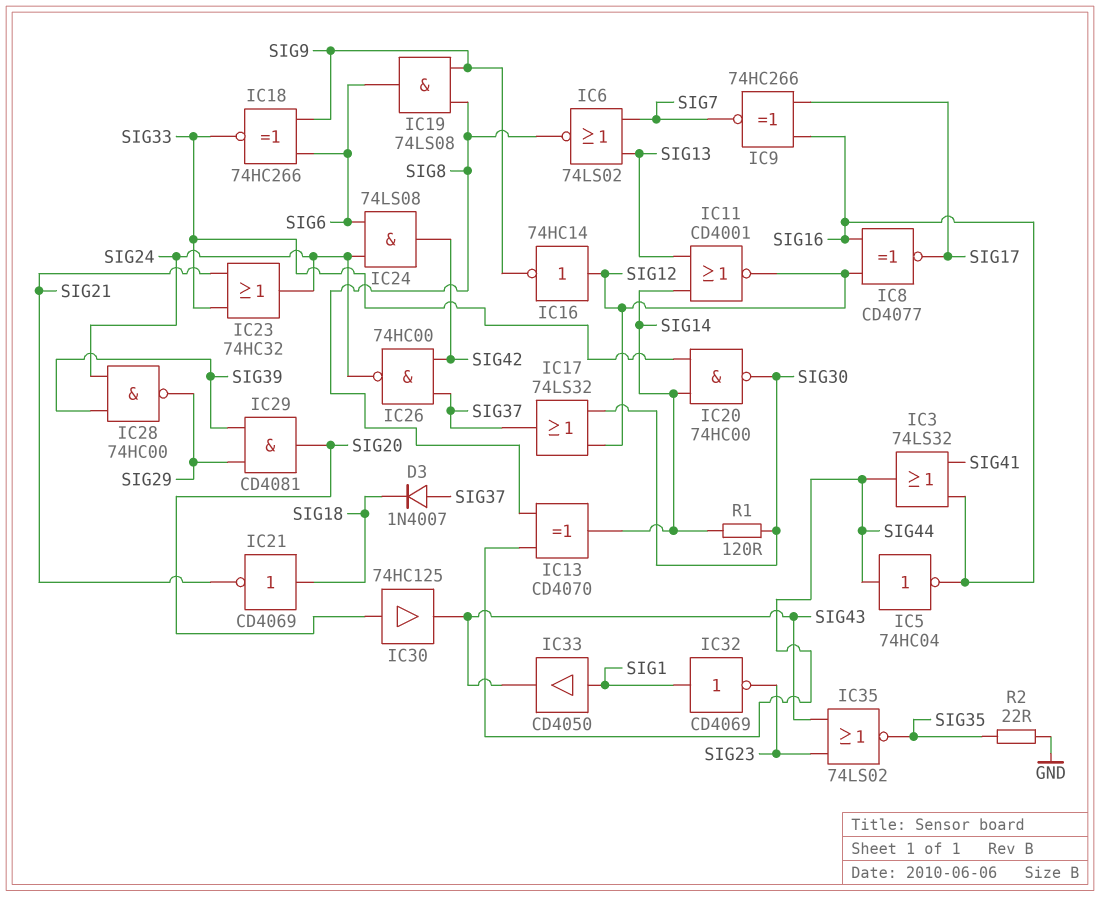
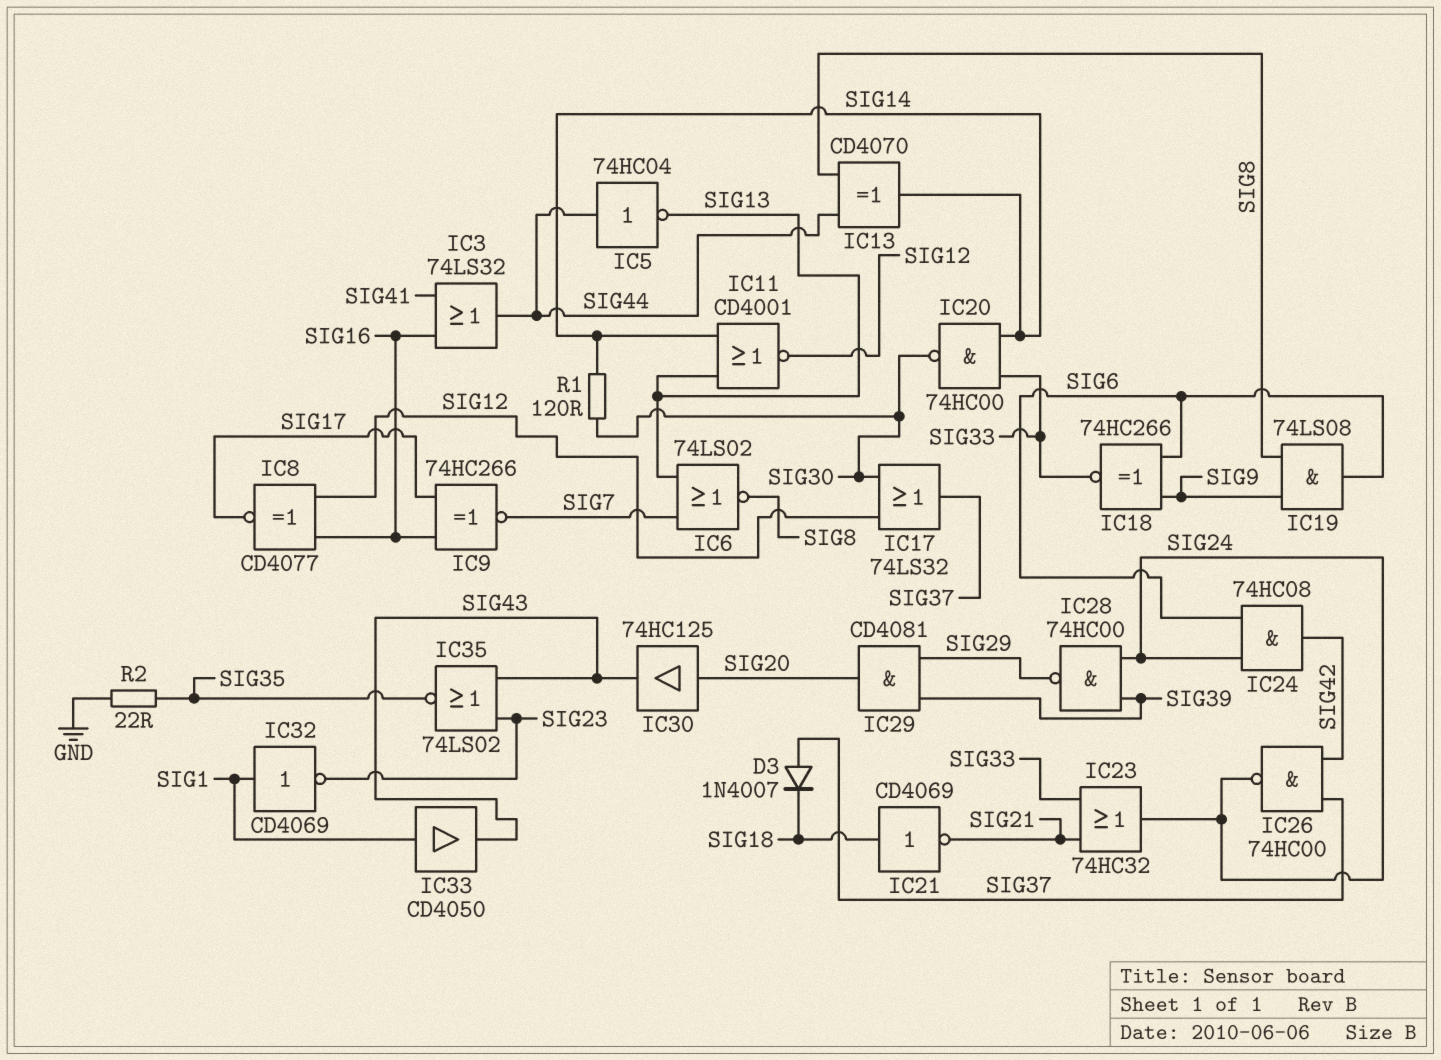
IC5: NOT 74HC04 (in SIG44, out SIG16) -> NOT 74HC04 (in SIG44, out SIG13)
IC16: NOT 74HC14 (in SIG12, out SIG9) -> none
IC24: AND 74LS08 (in SIG6, in SIG24, out SIG42) -> AND 74HC08 (in SIG6, in SIG24, out SIG42)

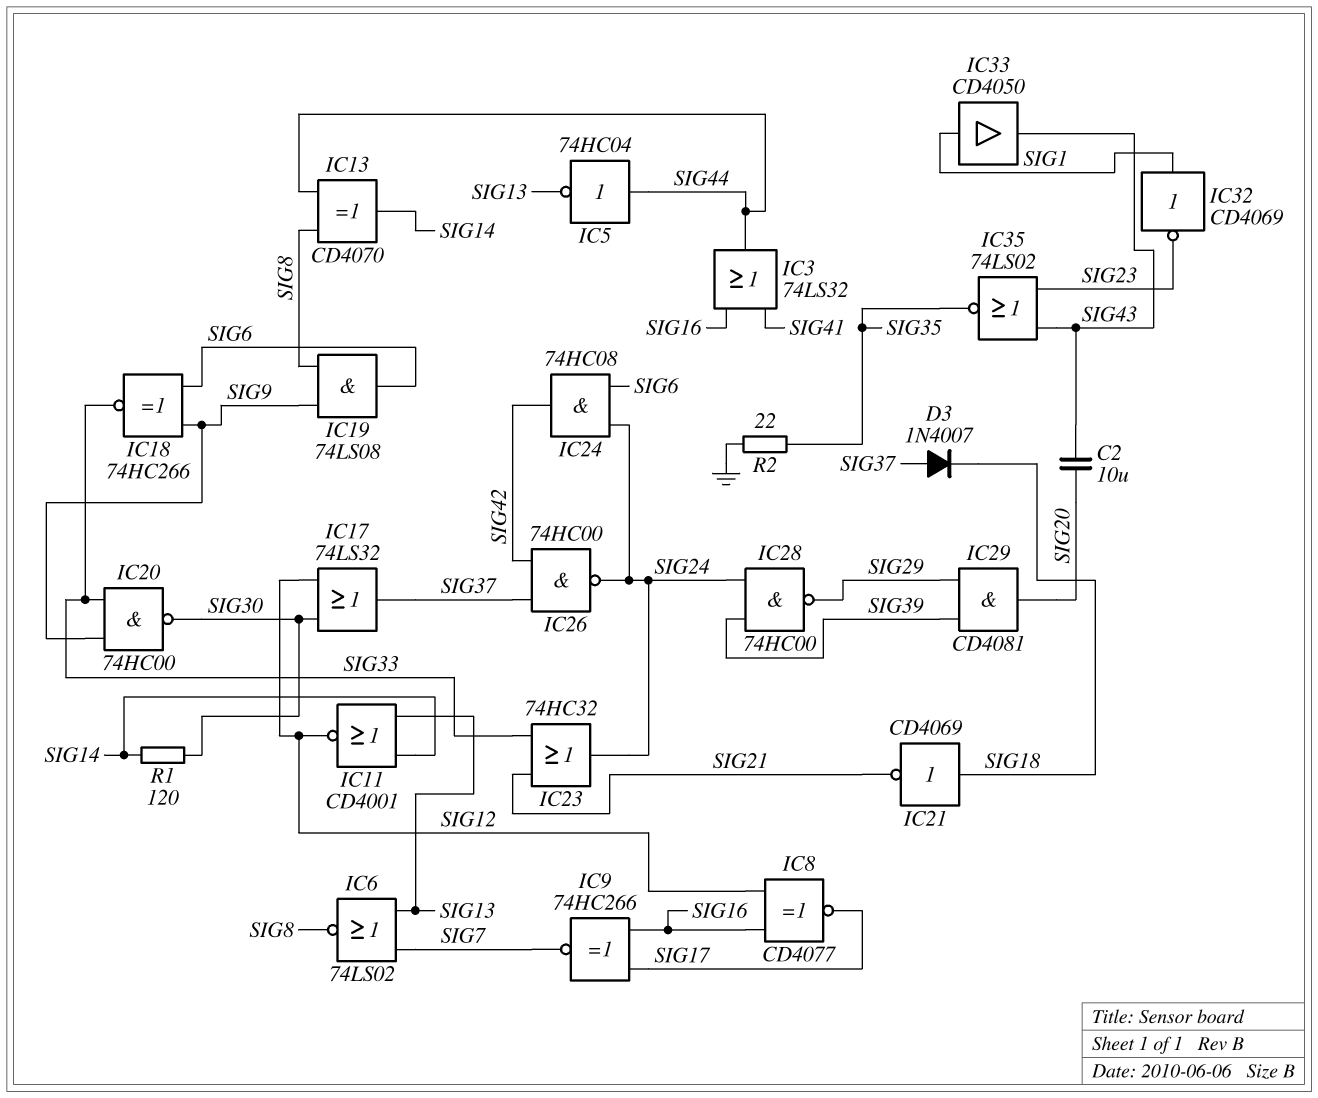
C2: none -> 10uF (SIG20, SIG43)
IC20: NAND 74HC00 (in SIG14, in SIG33, out SIG30) -> NAND 74HC00 (in SIG9, in SIG33, out SIG30)
IC30: buffer 74HC125 (in SIG20, out SIG43) -> none

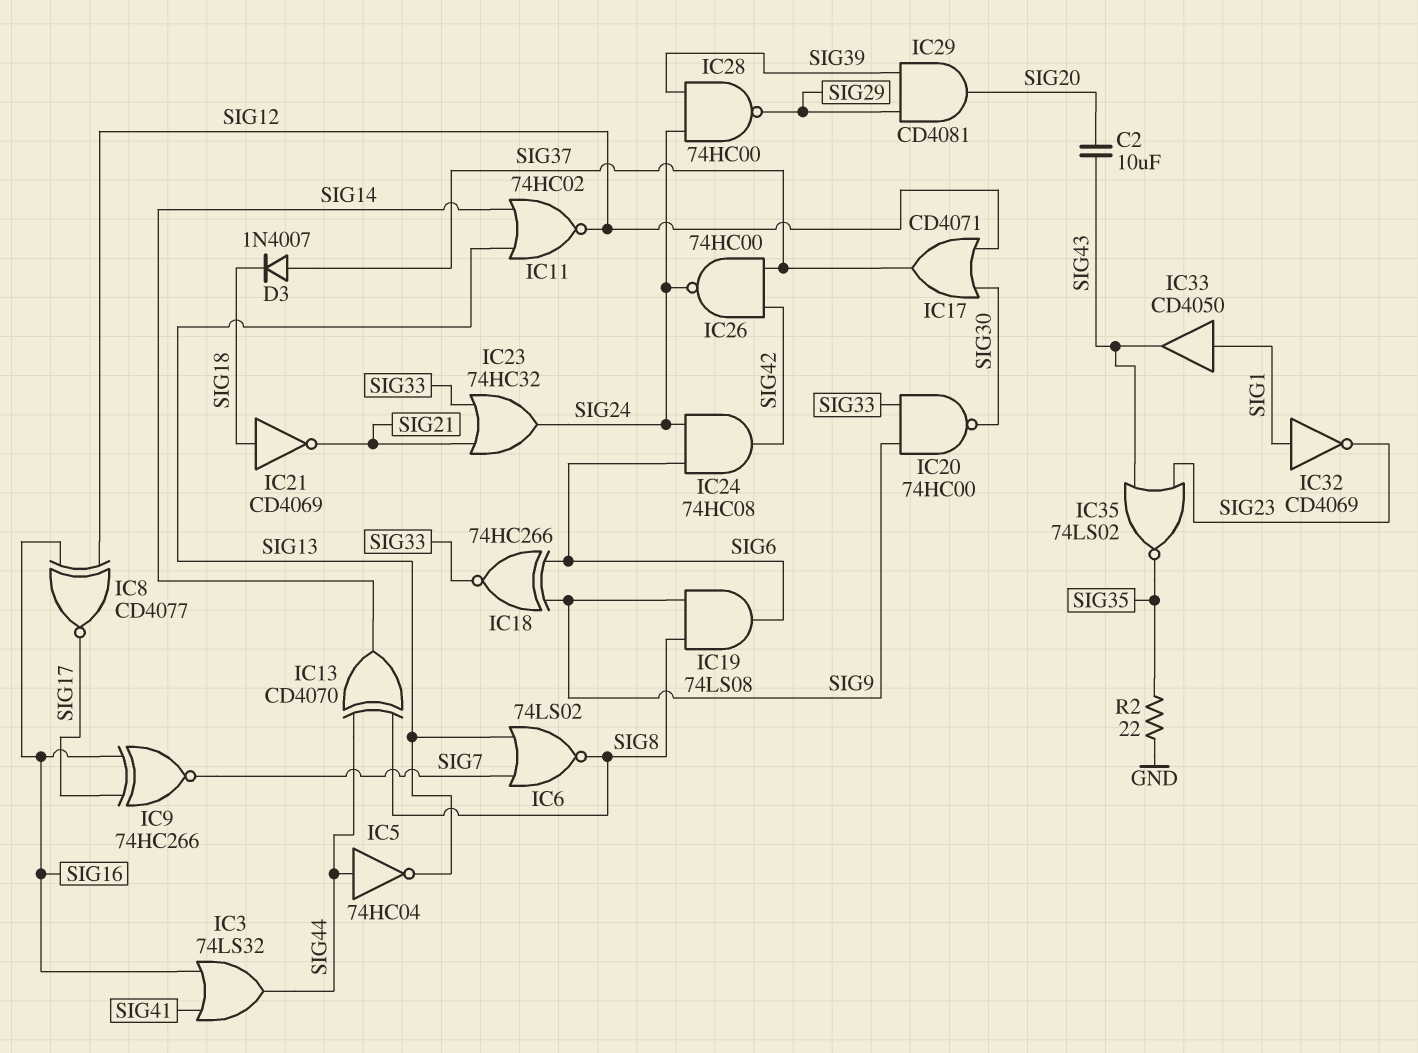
IC11: NOR CD4001 (in SIG13, in SIG14, out SIG12) -> NOR 74HC02 (in SIG13, in SIG14, out SIG12)
IC17: OR 74LS32 (in SIG12, in SIG30, out SIG37) -> OR CD4071 (in SIG12, in SIG30, out SIG37)
R1: 120 (SIG14, SIG30) -> none

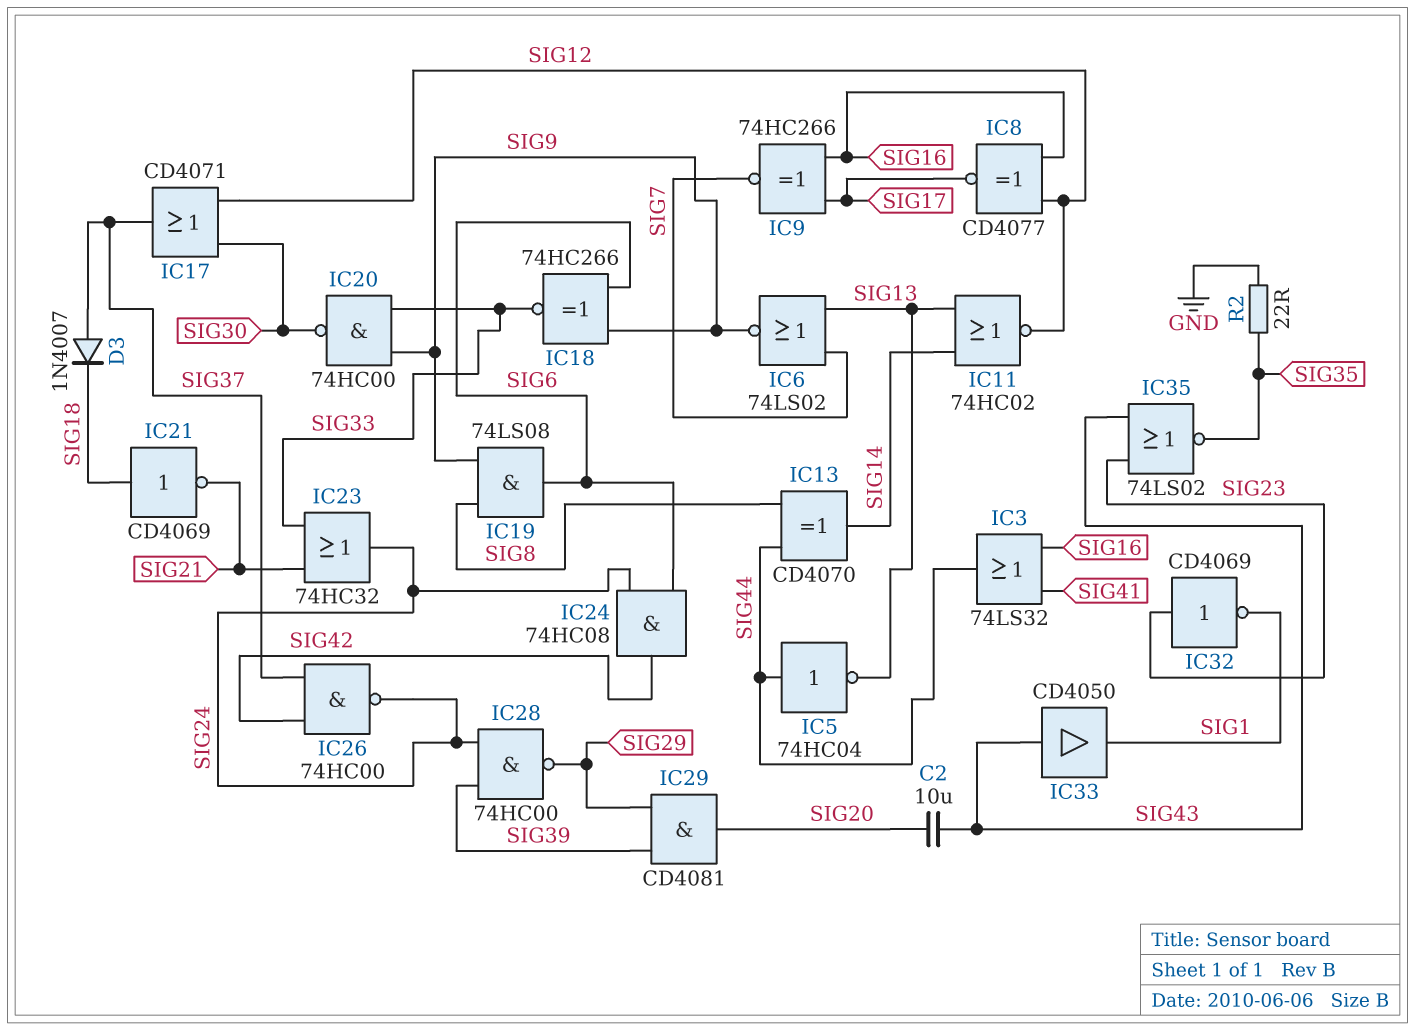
IC6: NOR 74LS02 (in SIG7, in SIG13, out SIG8) -> NOR 74LS02 (in SIG7, in SIG13, out SIG9)
IC32: NOT CD4069 (in SIG1, out SIG23) -> NOT CD4069 (in SIG23, out SIG1)
IC33: buffer CD4050 (in SIG1, out SIG43) -> buffer CD4050 (in SIG43, out SIG1)

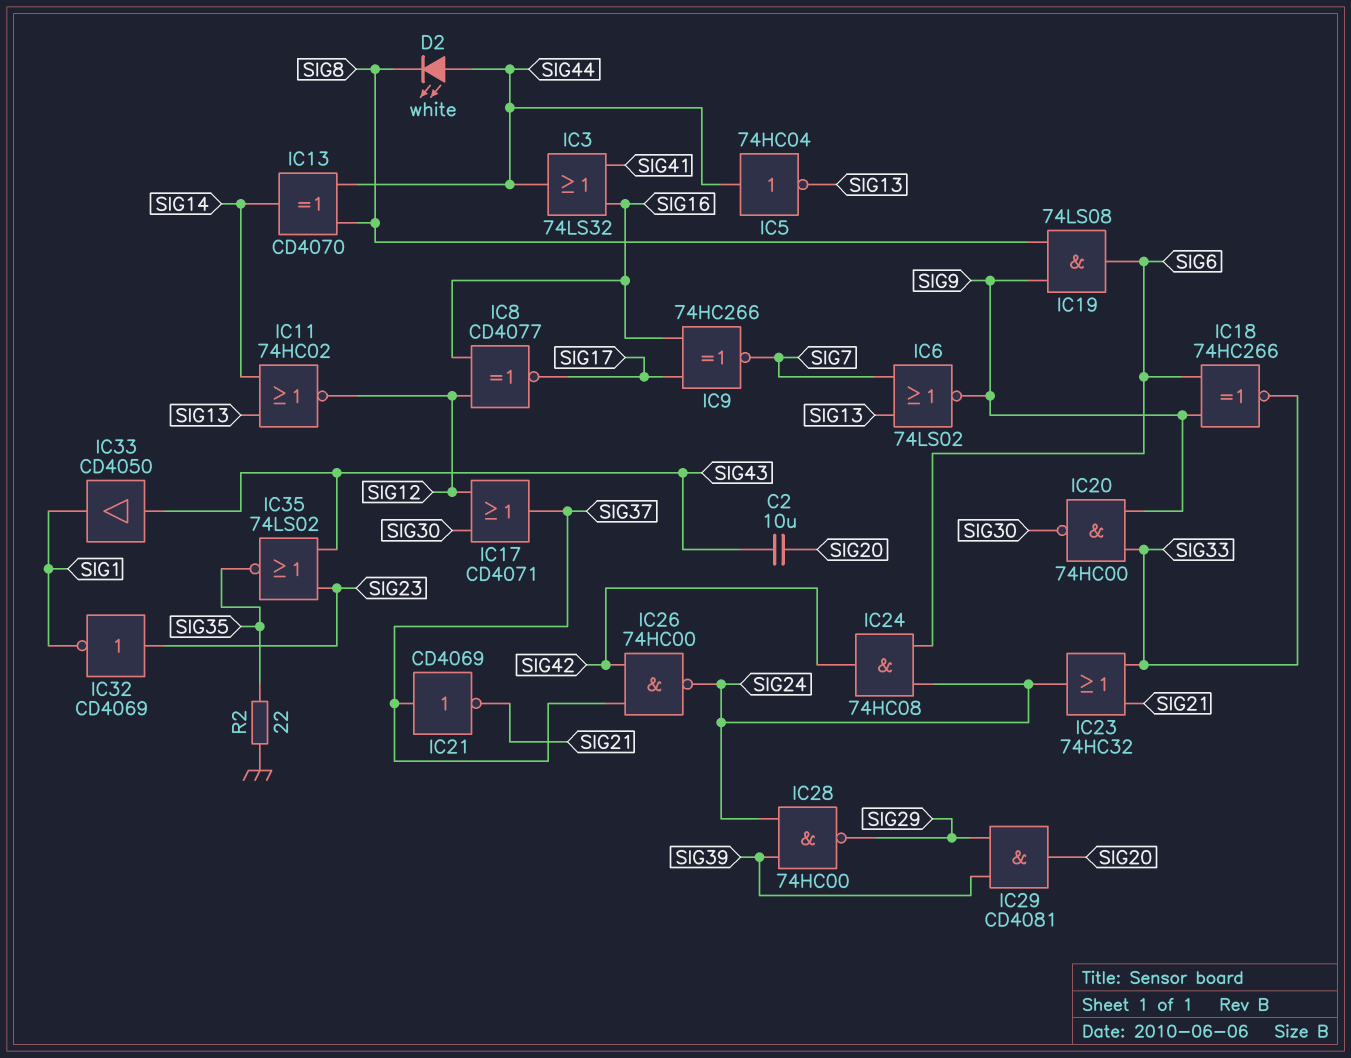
D2: none -> LED white (A SIG44, K SIG8)
D3: diode 1N4007 (A SIG37, K SIG18) -> none
IC21: NOT CD4069 (in SIG18, out SIG21) -> NOT CD4069 (in SIG37, out SIG21)

